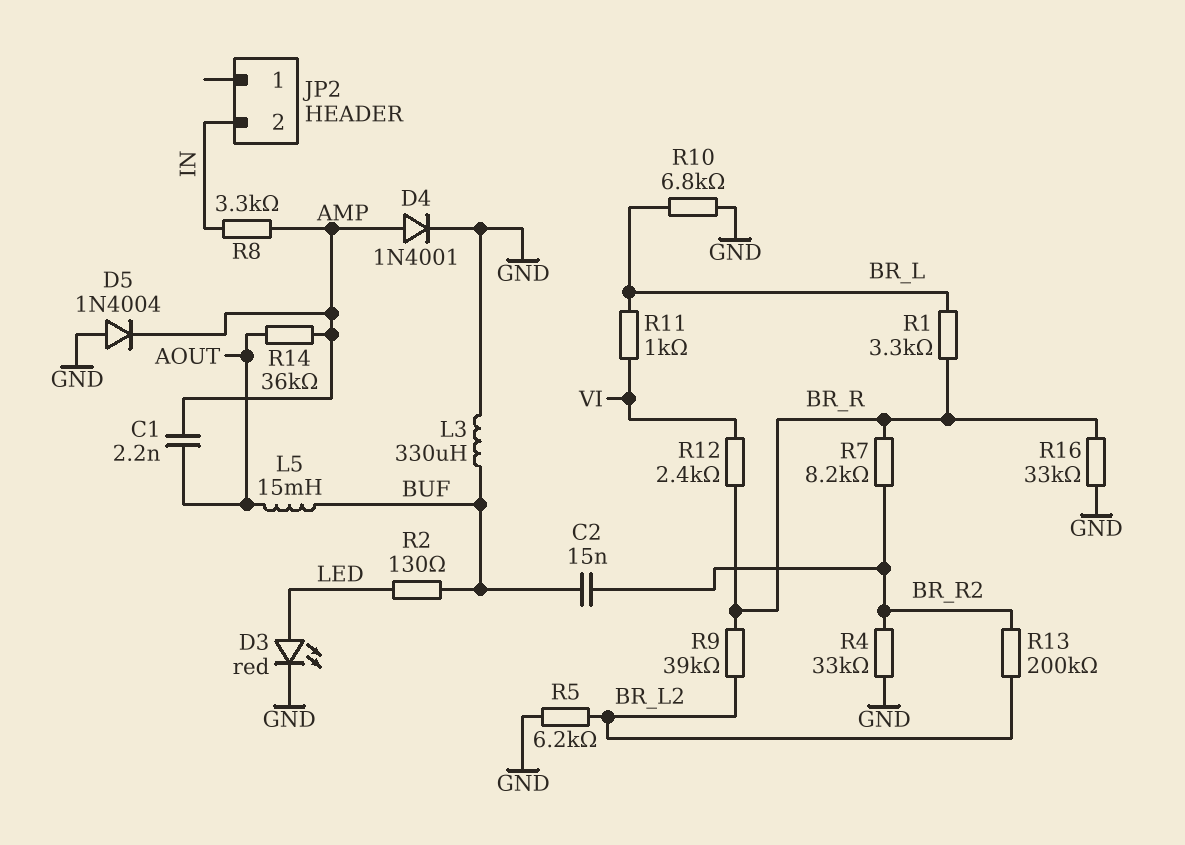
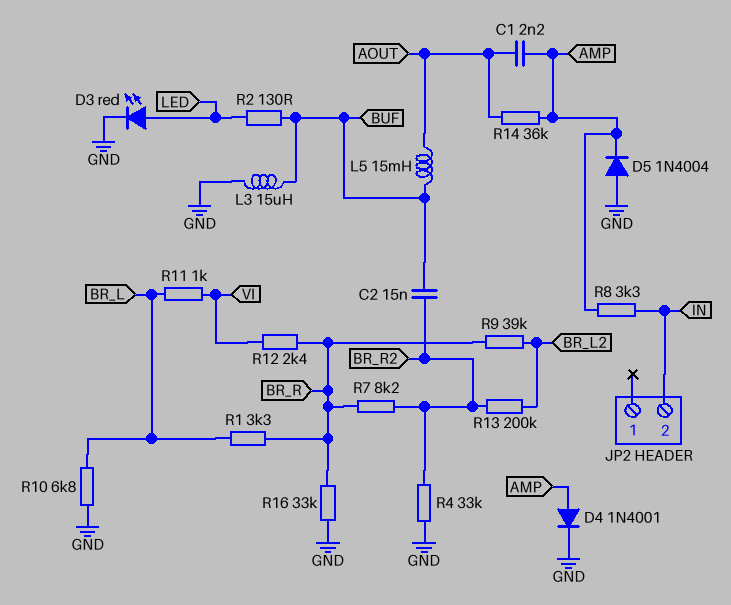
L3: 330uH (BUF, GND) -> 15uH (BUF, GND)
R5: 6.2k (BR_L2, GND) -> none

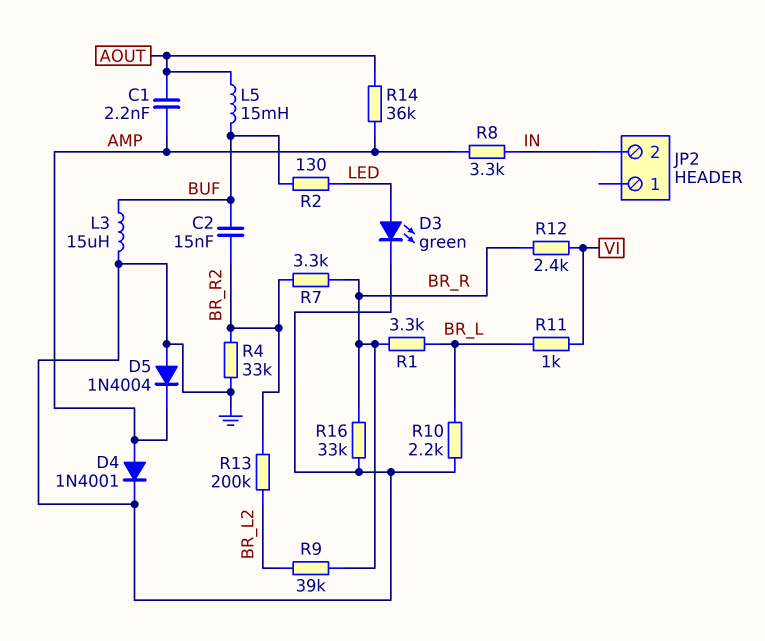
D3: LED red (A LED, K GND) -> LED green (A LED, K GND)
R7: 8.2k (BR_R, BR_R2) -> 3.3k (BR_R, BR_R2)
R10: 6.8k (BR_L, GND) -> 2.2k (BR_L, GND)

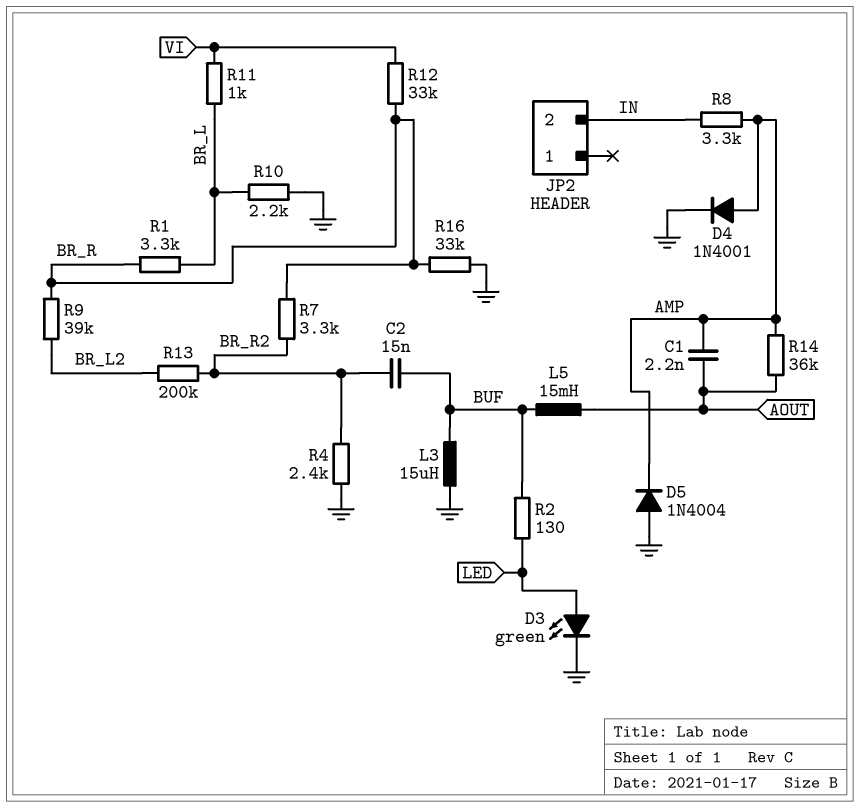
R4: 33k (BR_R2, GND) -> 2.4k (BR_R2, GND)
R12: 2.4k (BR_R, VI) -> 33k (BR_R, VI)

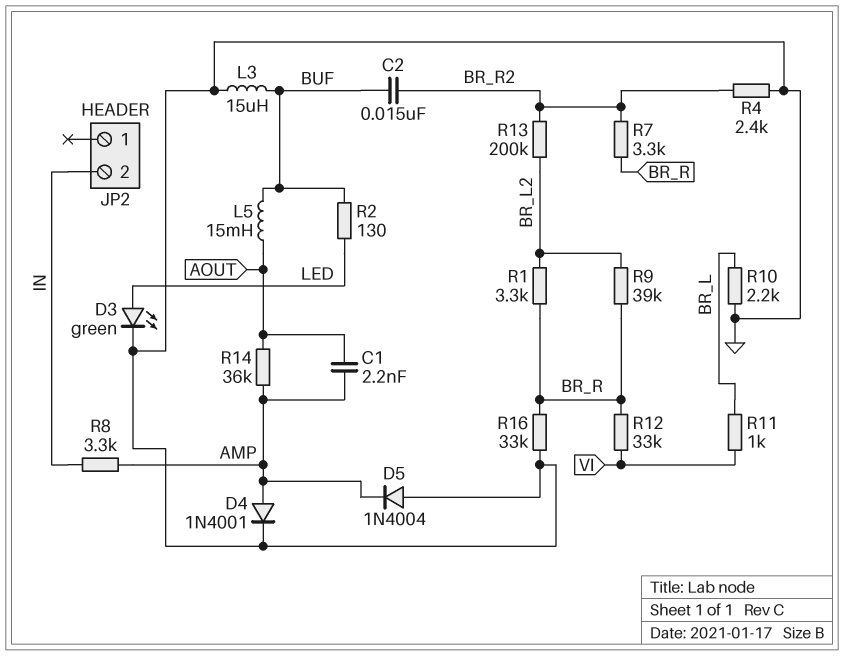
R1: 3.3k (BR_L, BR_R) -> 3.3k (BR_L2, BR_R)

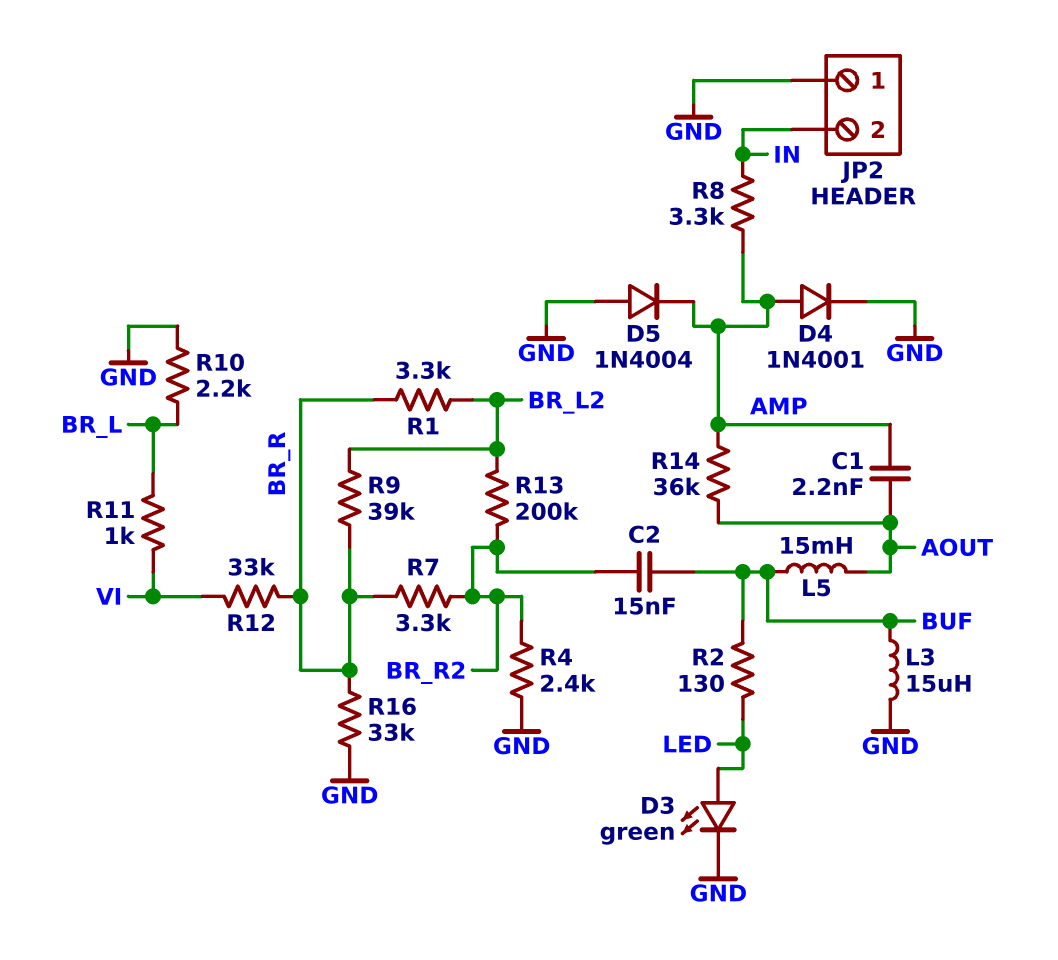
JP2 pin 1: none -> GND

